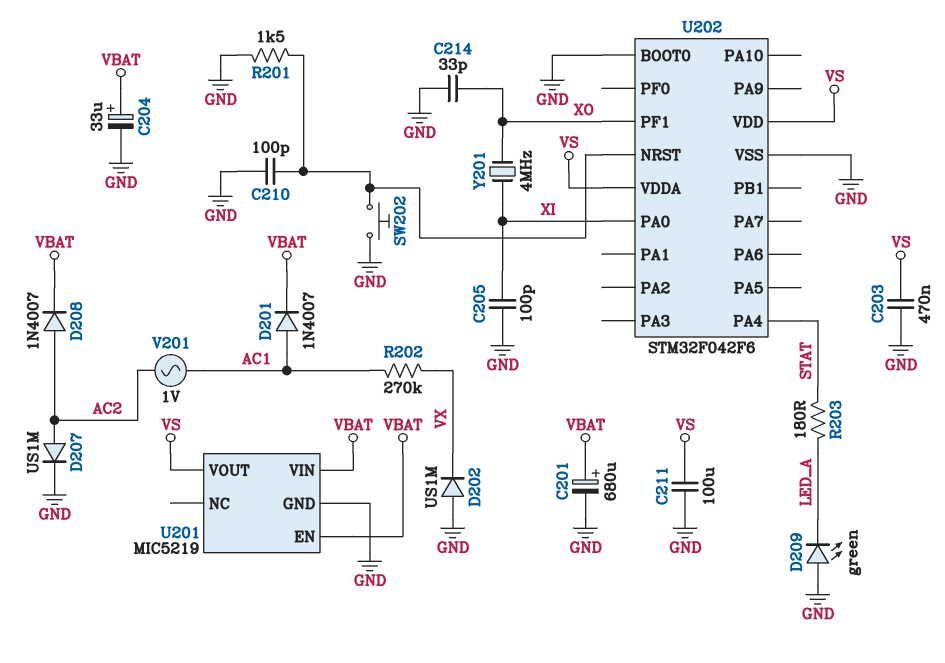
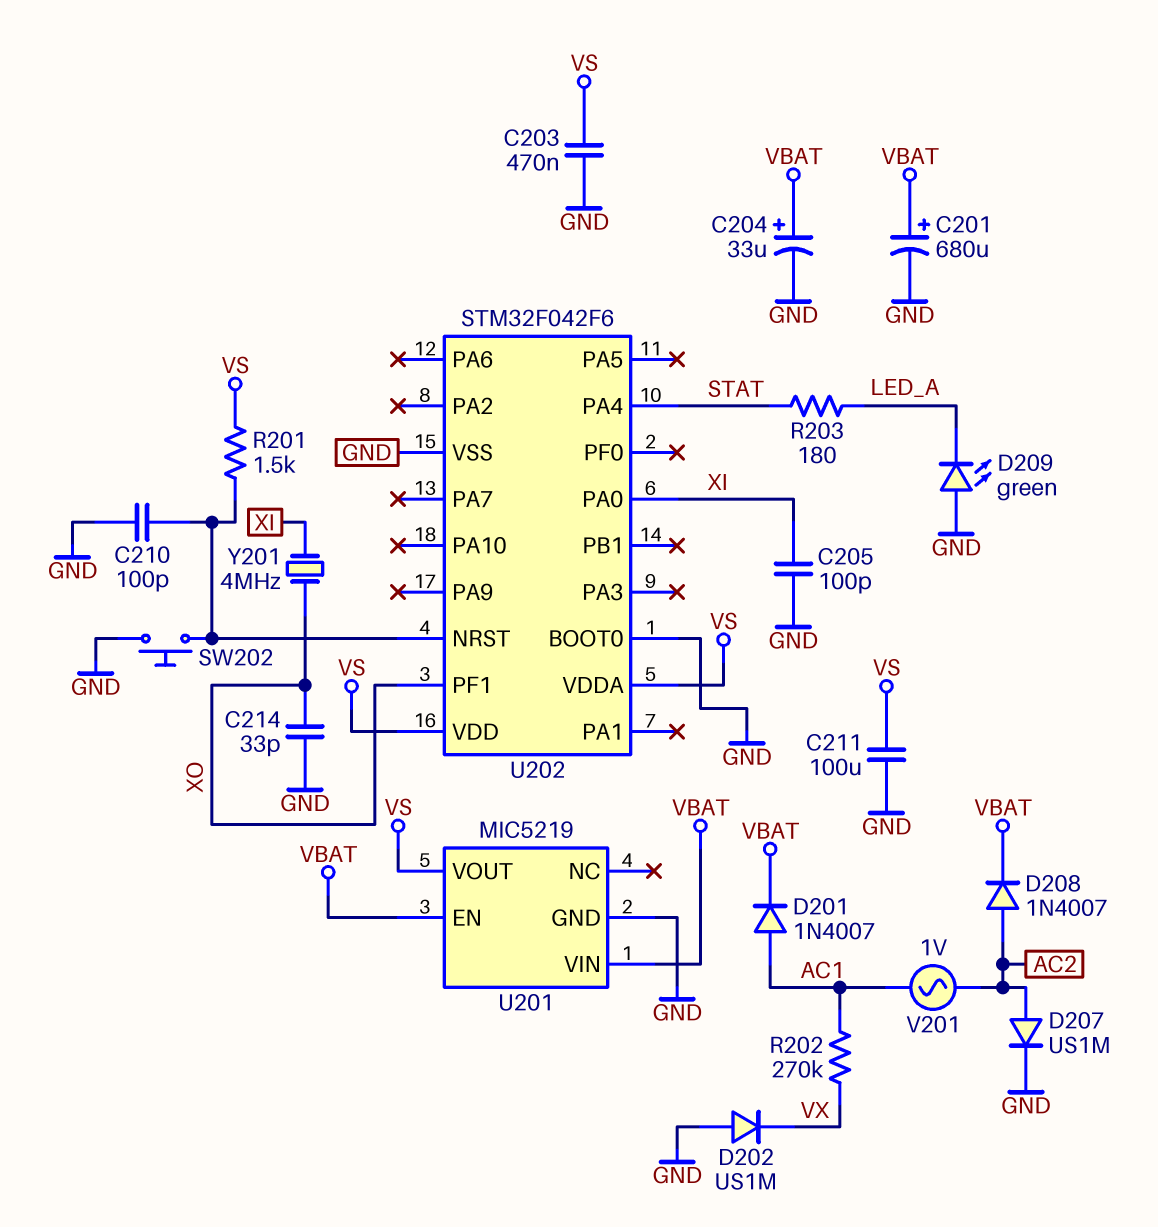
R201: 1.5k (GND, U202/NRST) -> 1.5k (U202/NRST, VS)

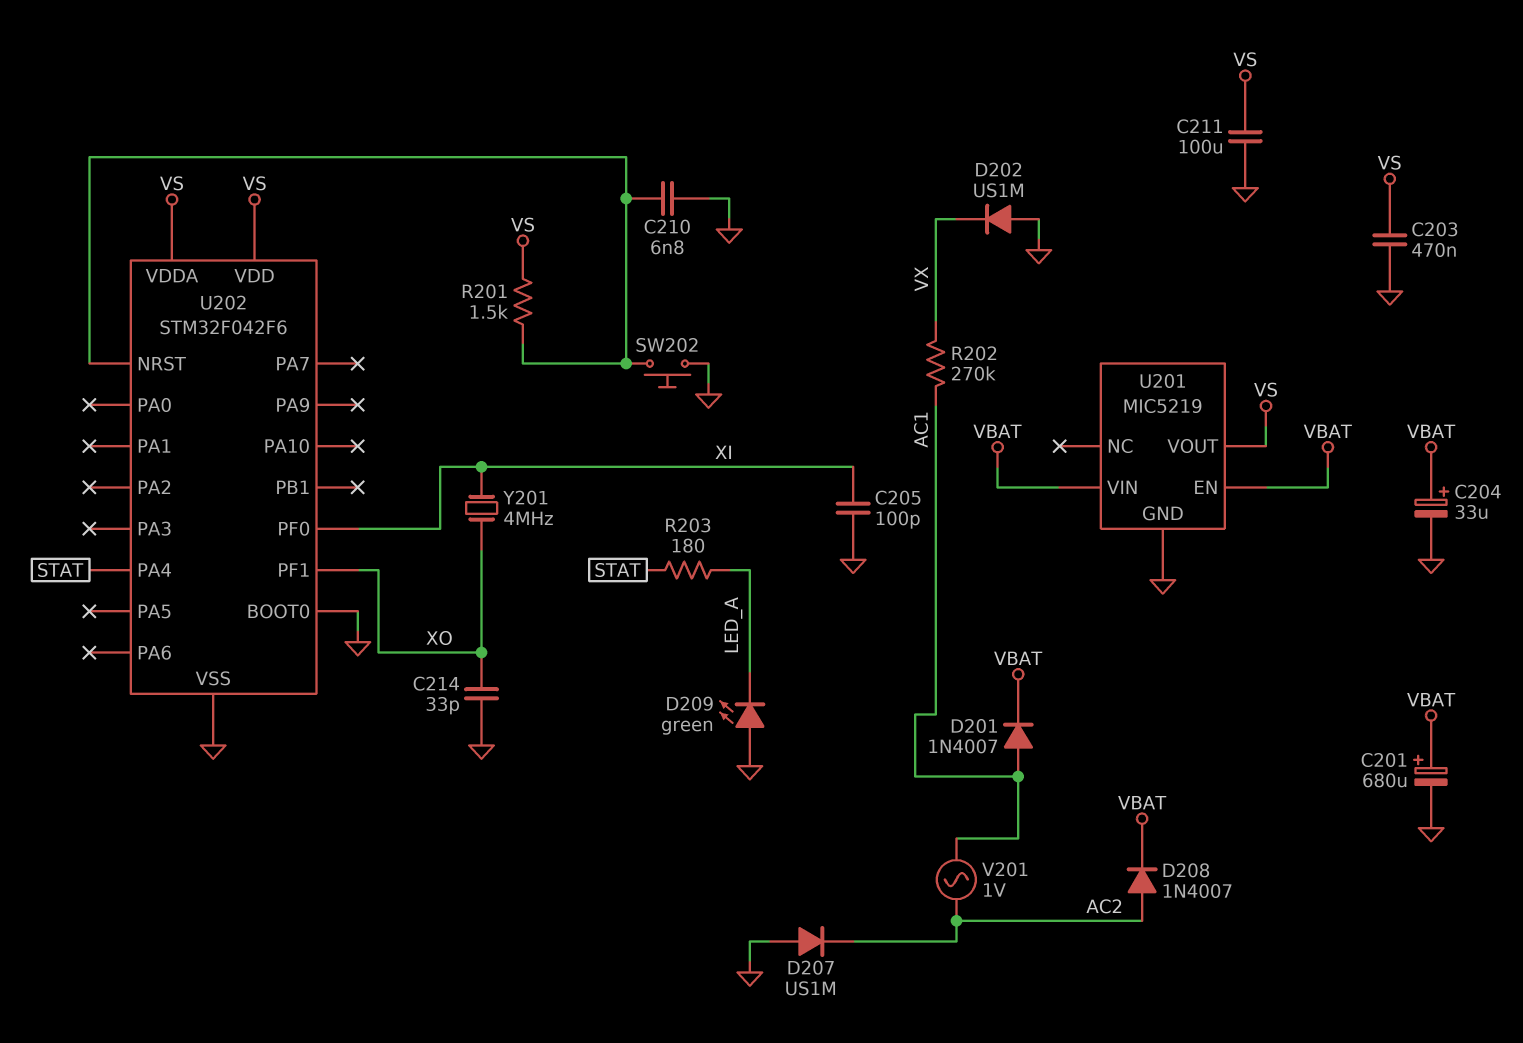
C210: 100pF (GND, U202/NRST) -> 6.8nF (GND, U202/NRST)
D207: diode US1M (A AC2, K GND) -> diode US1M (A GND, K AC2)
U202 pin PA0: XI -> none
U202 pin PF0: none -> XI

